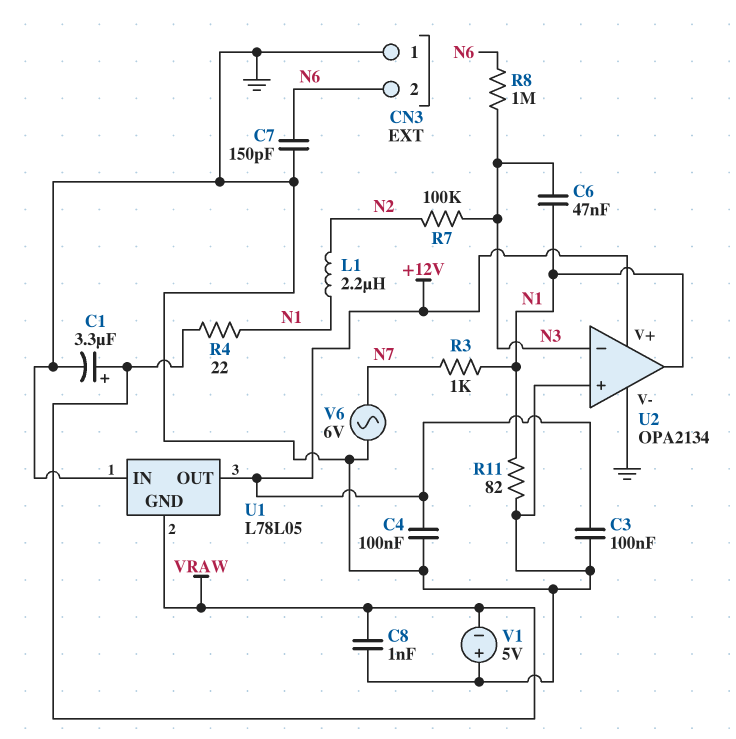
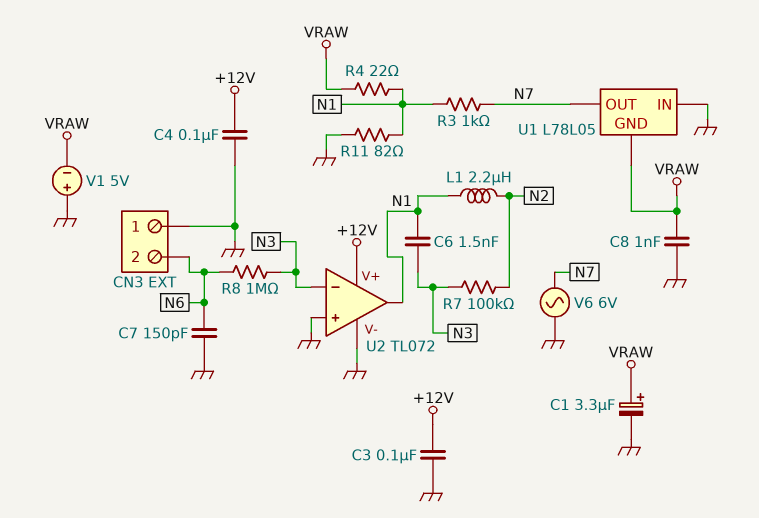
C6: 47nF (N1, N3) -> 1.5nF (N1, N3)
U1 pin OUT: +12V -> N7
U2: OPA2134 -> TL072

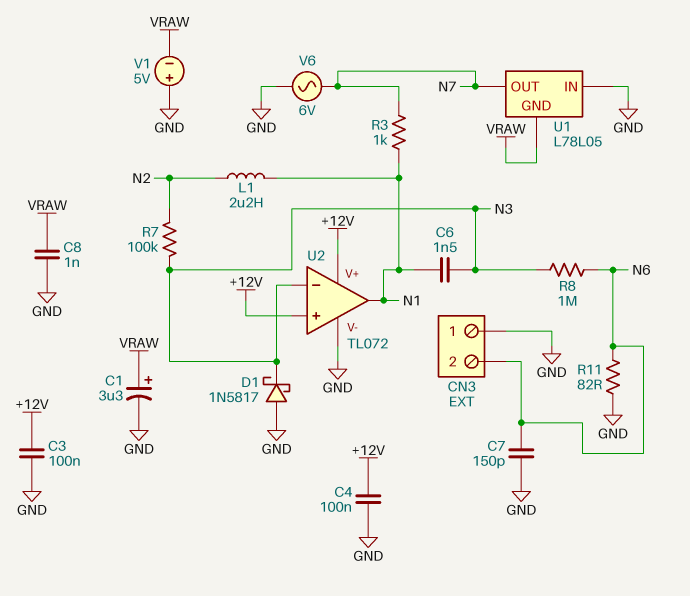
D1: none -> schottky 1N5817 (A GND, K N3)
R4: 22 (N1, VRAW) -> none
R11: 82 (GND, N1) -> 82 (GND, N6)
U2 pin in+: GND -> +12V

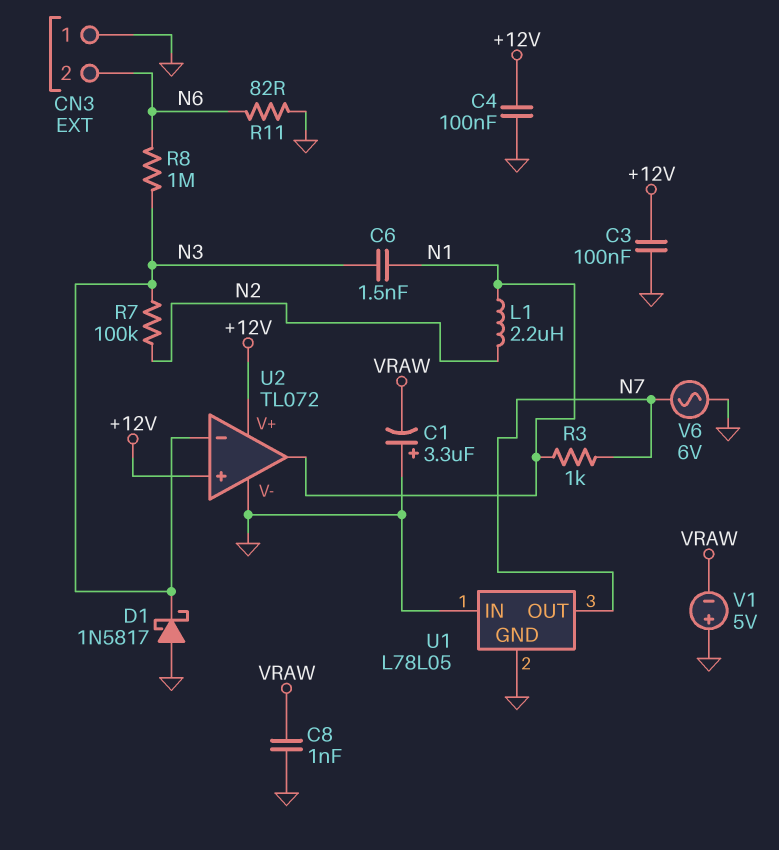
C1: 3.3uF (plus VRAW, minus GND) -> 3.3uF (plus GND, minus VRAW)
C7: 150pF (GND, N6) -> none
U1 pin GND: VRAW -> GND

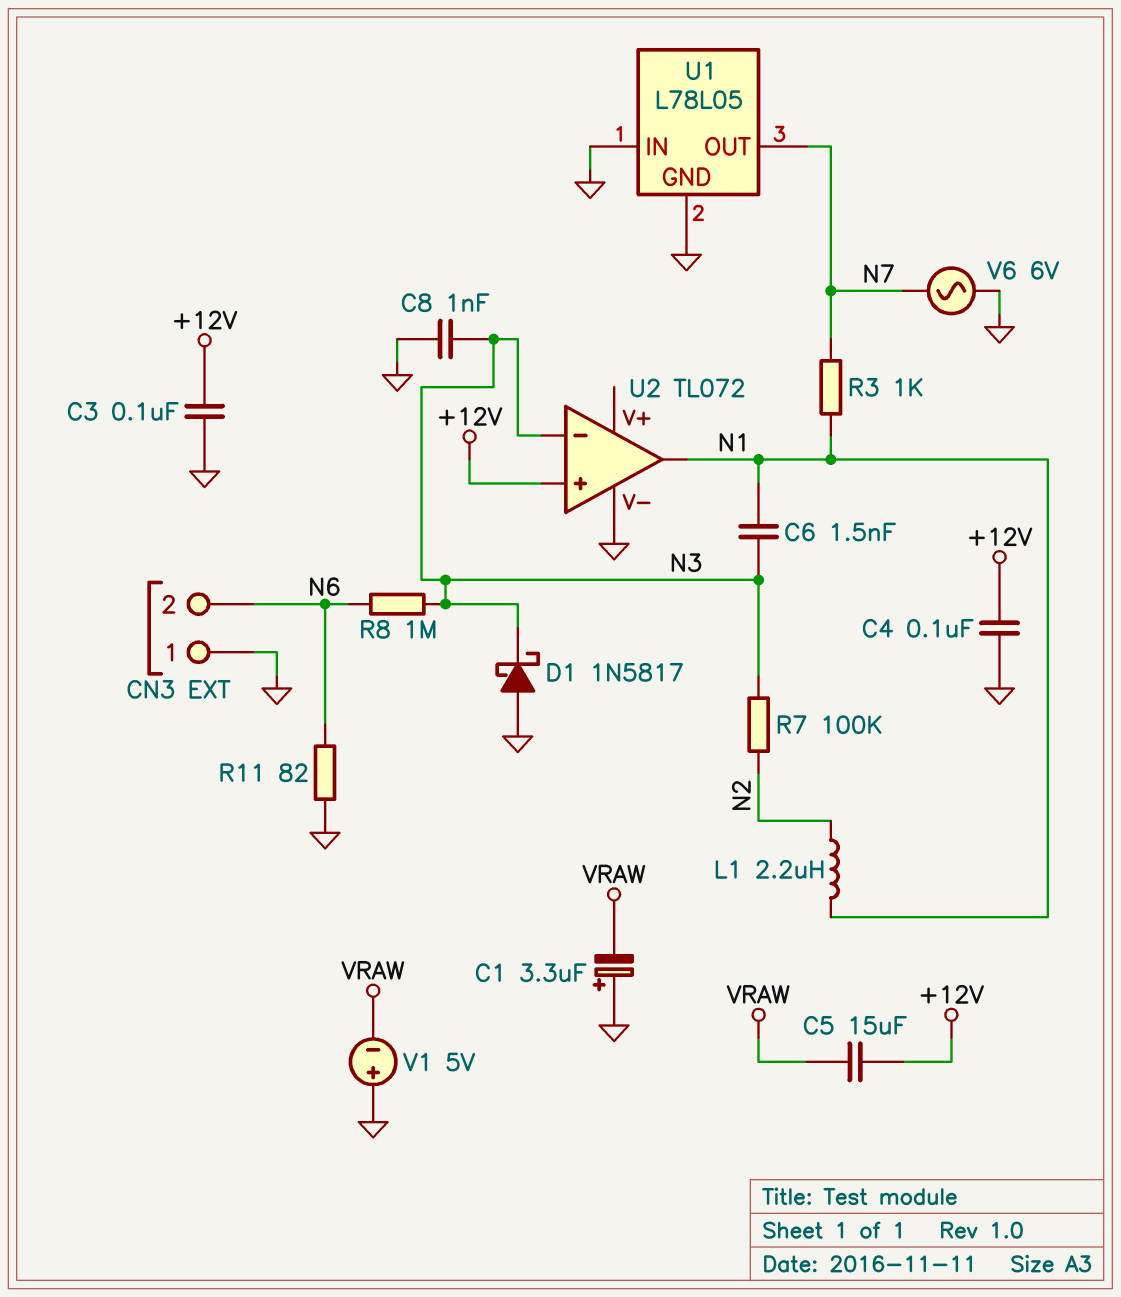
C5: none -> 15uF (+12V, VRAW)
C8: 1nF (GND, VRAW) -> 1nF (GND, N3)
U2 pin V+: +12V -> none

